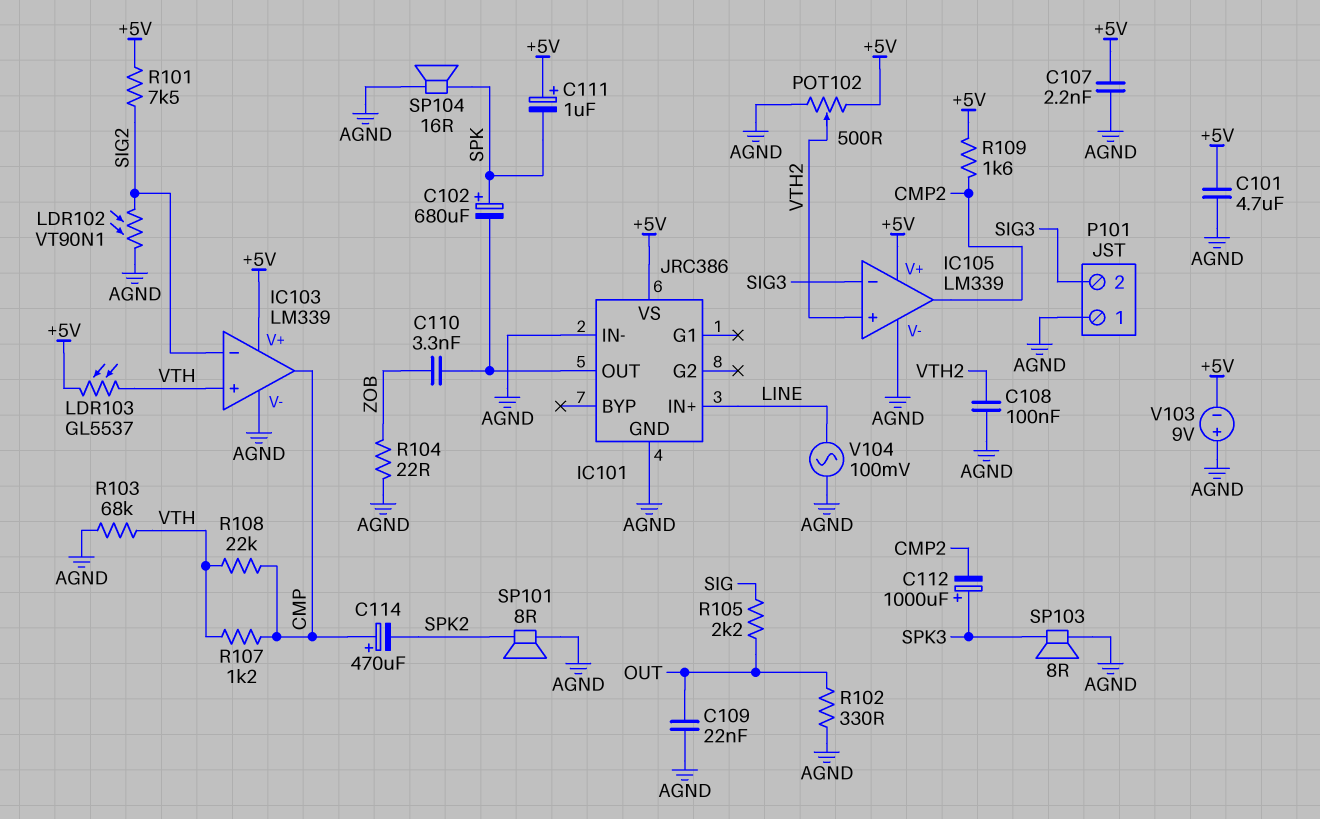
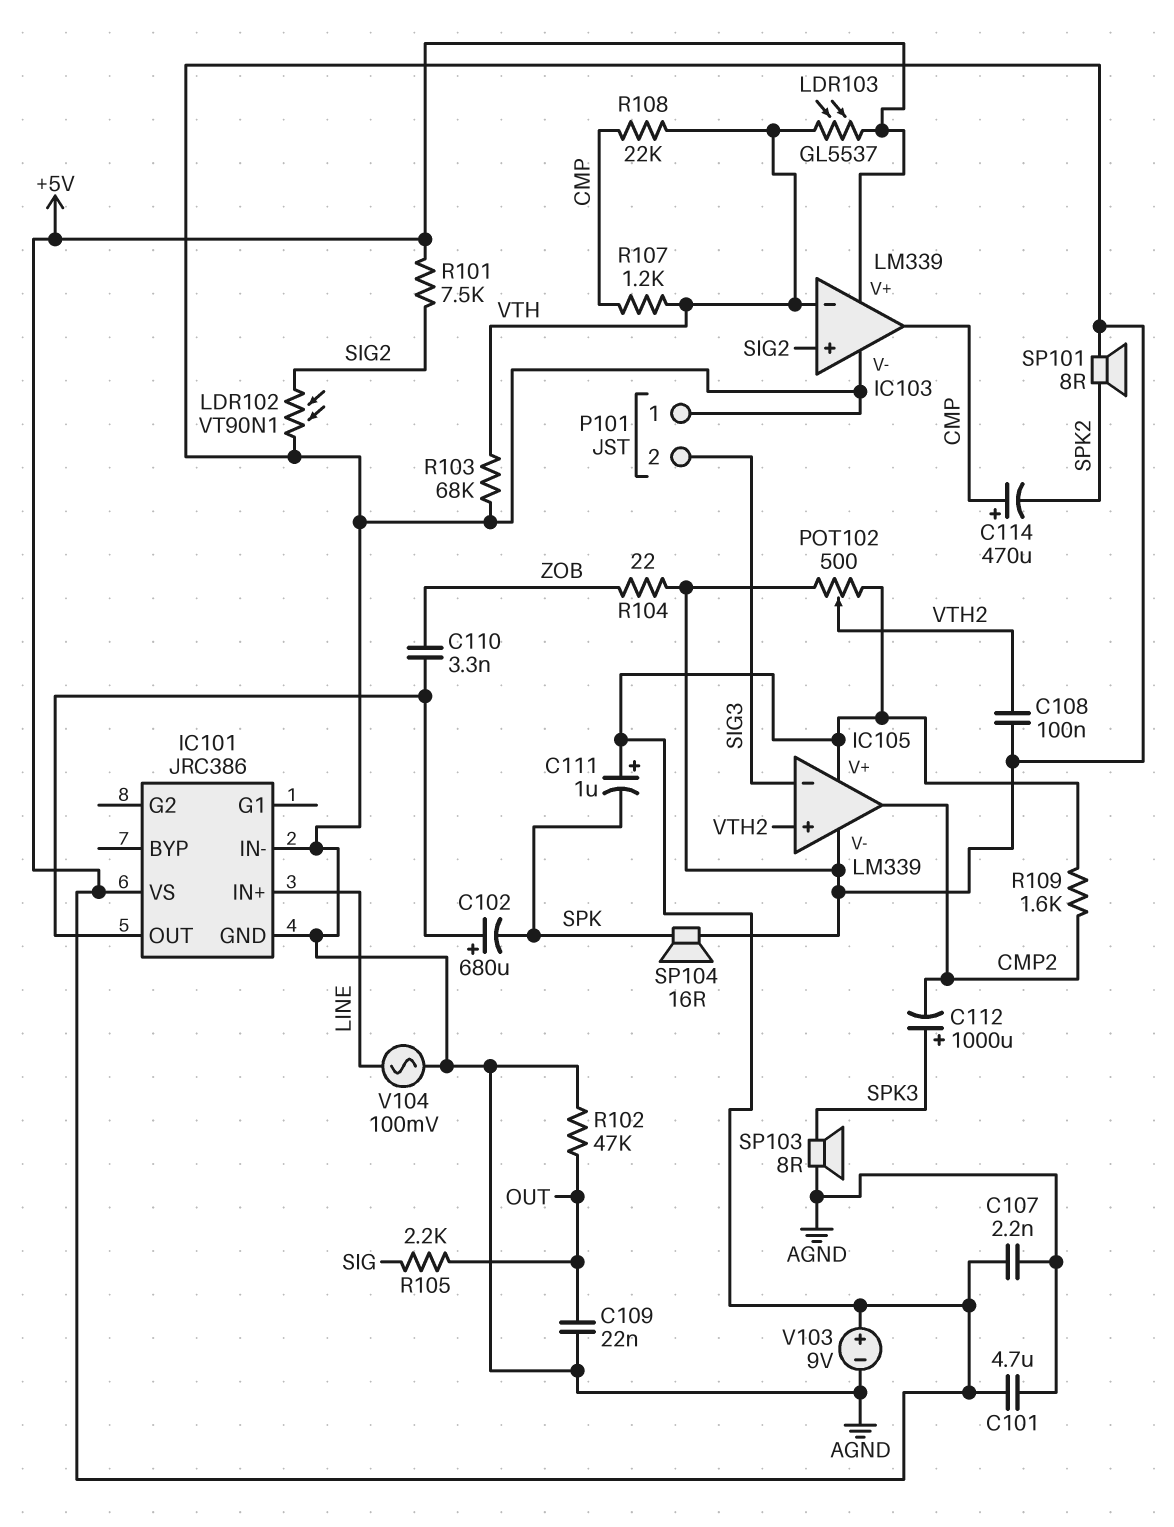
C102: 680uF (plus SPK, minus IC101/OUT) -> 680uF (plus IC101/OUT, minus SPK)
IC103 pin in+: VTH -> SIG2
IC103 pin in-: SIG2 -> VTH
R102: 330 (AGND, OUT) -> 47k (AGND, OUT)
V103: 9V (plus AGND, minus +5V) -> 9V (plus +5V, minus AGND)

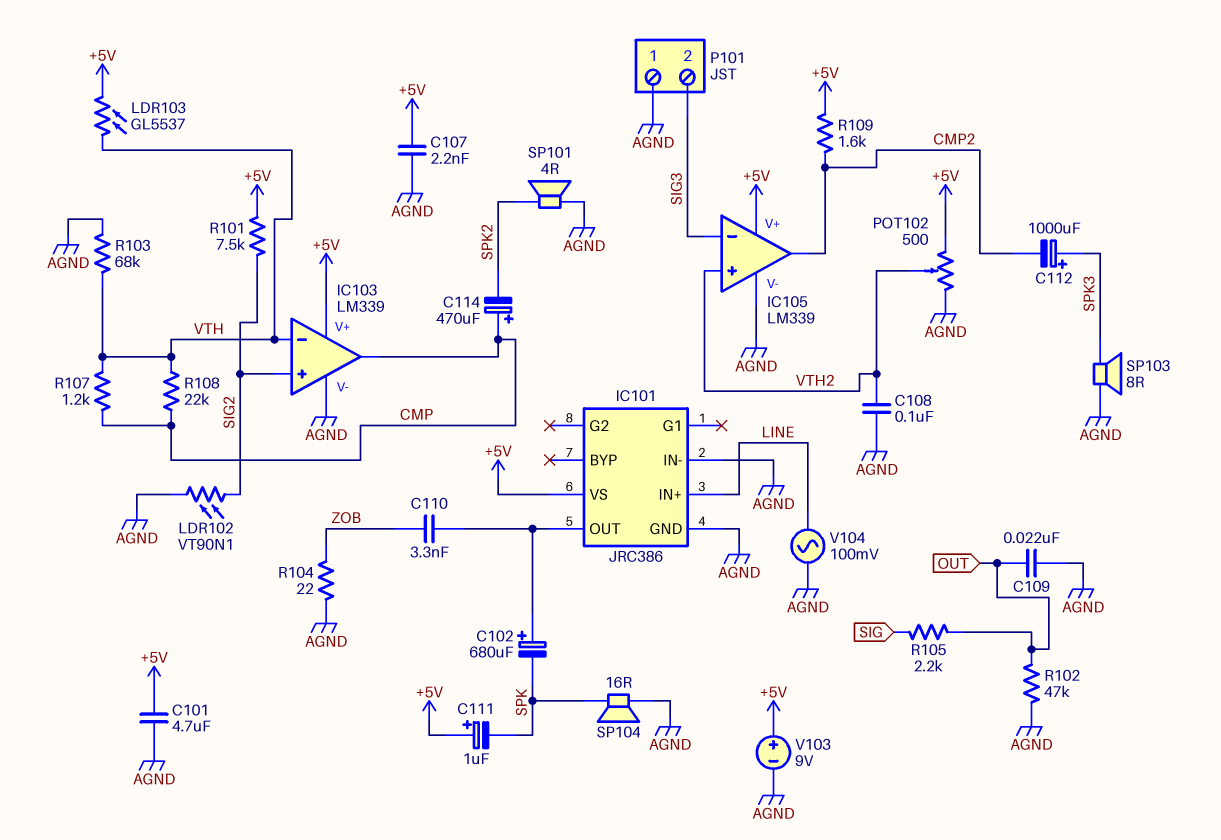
SP101: speaker 8R (AGND, SPK2) -> speaker 4R (AGND, SPK2)

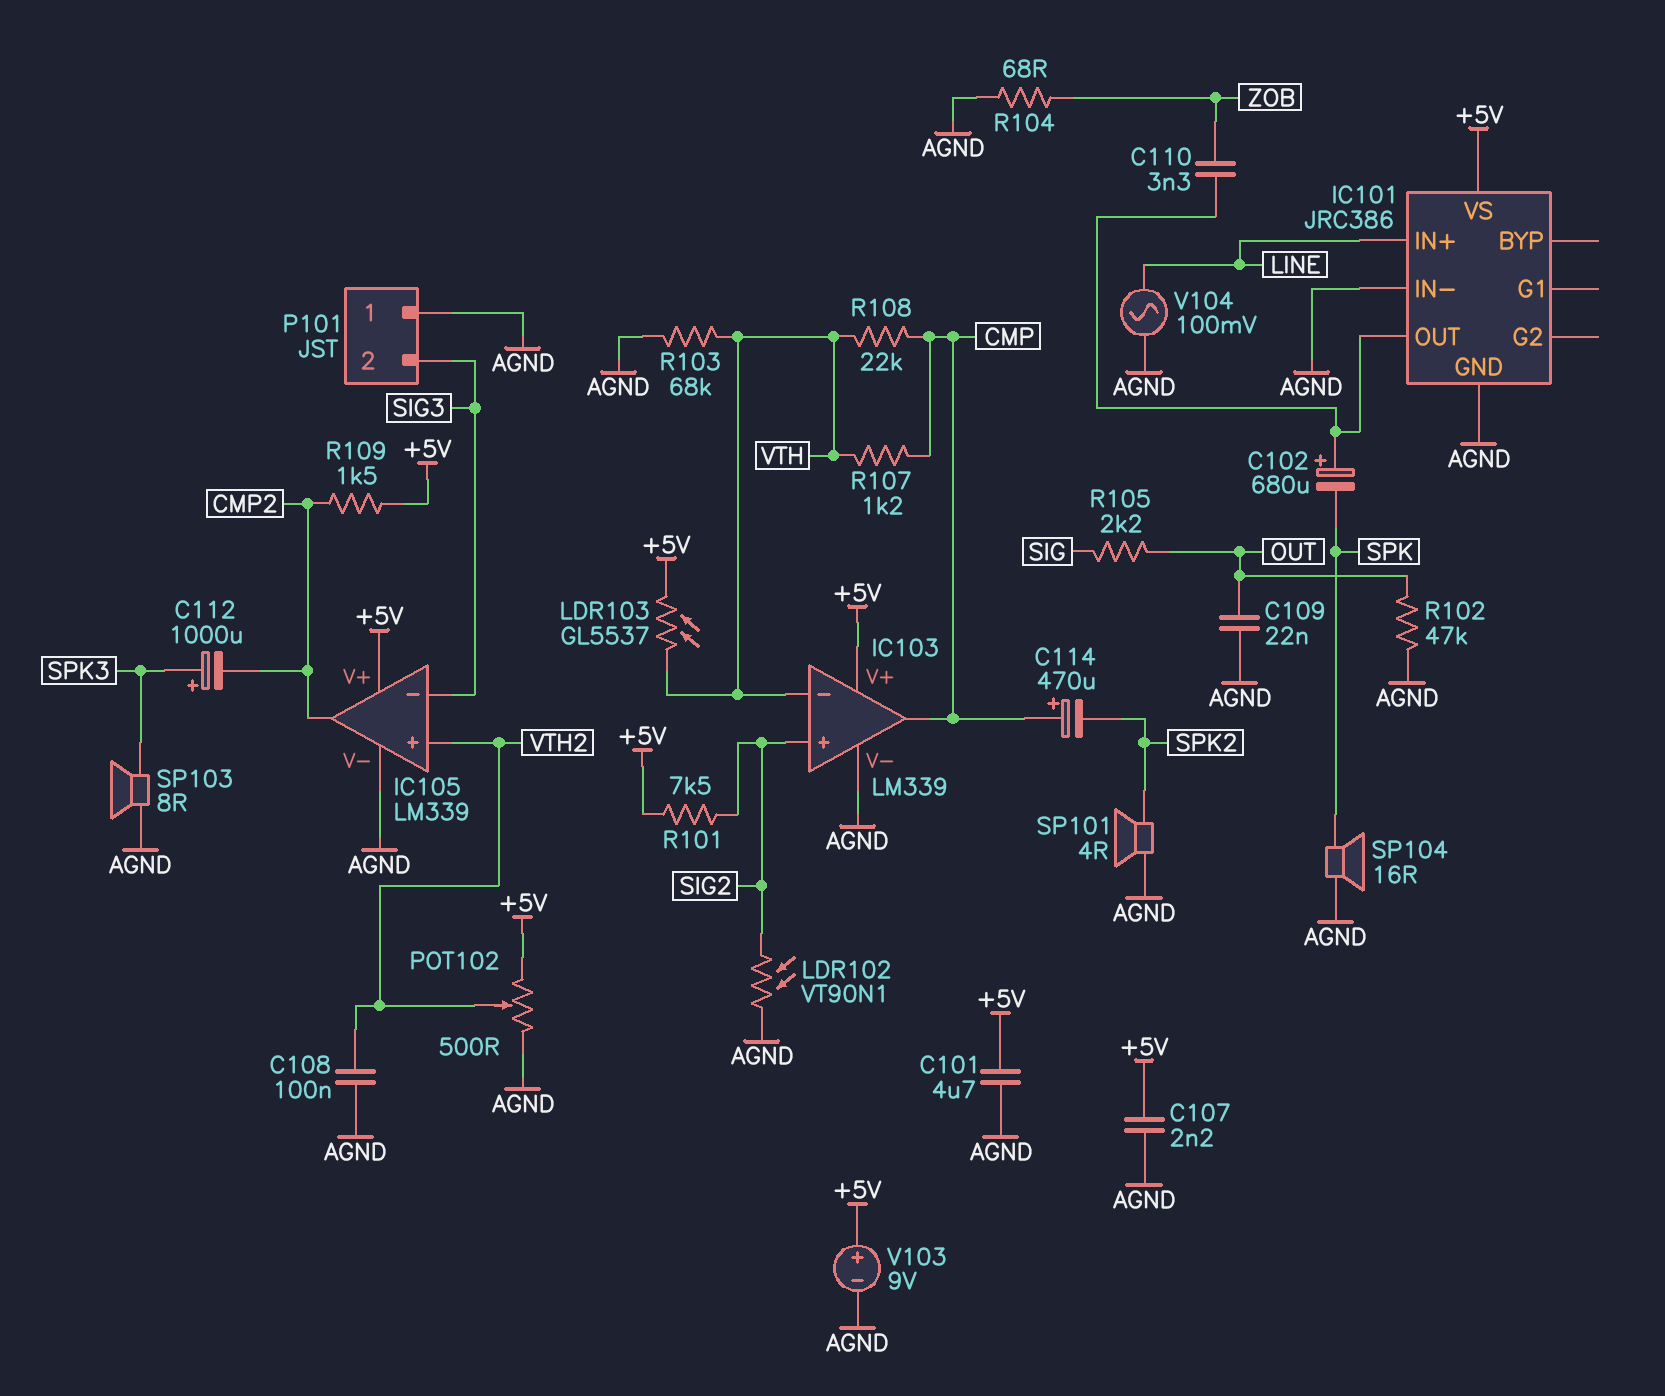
C111: 1uF (plus +5V, minus SPK) -> none
R104: 22 (AGND, ZOB) -> 68 (AGND, ZOB)
R109: 1.6k (+5V, CMP2) -> 1.5k (+5V, CMP2)

